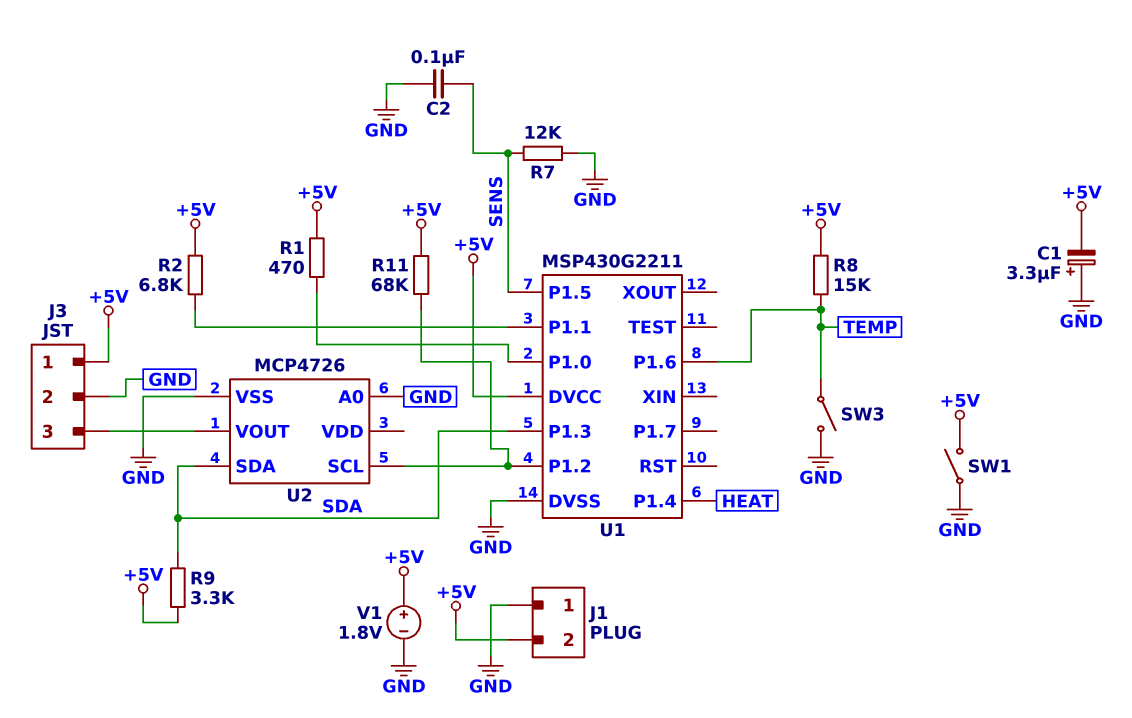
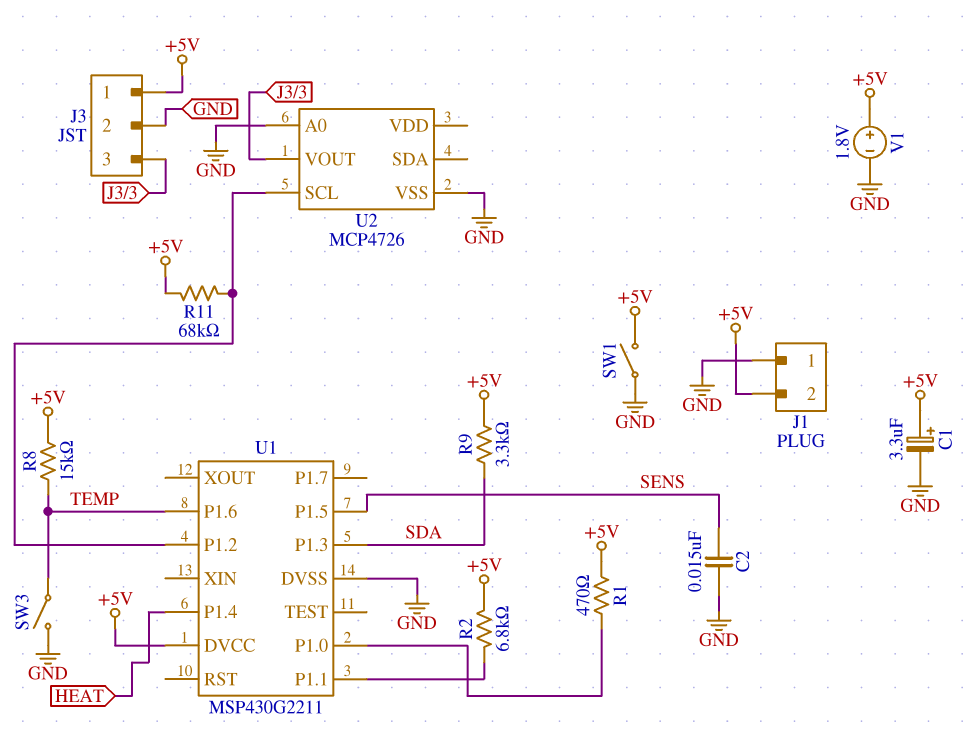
C1: 3.3uF (plus GND, minus +5V) -> 3.3uF (plus +5V, minus GND)
C2: 100nF (GND, SENS) -> 15nF (GND, SENS)
R7: 12k (GND, SENS) -> none
U2 pin SDA: SDA -> none

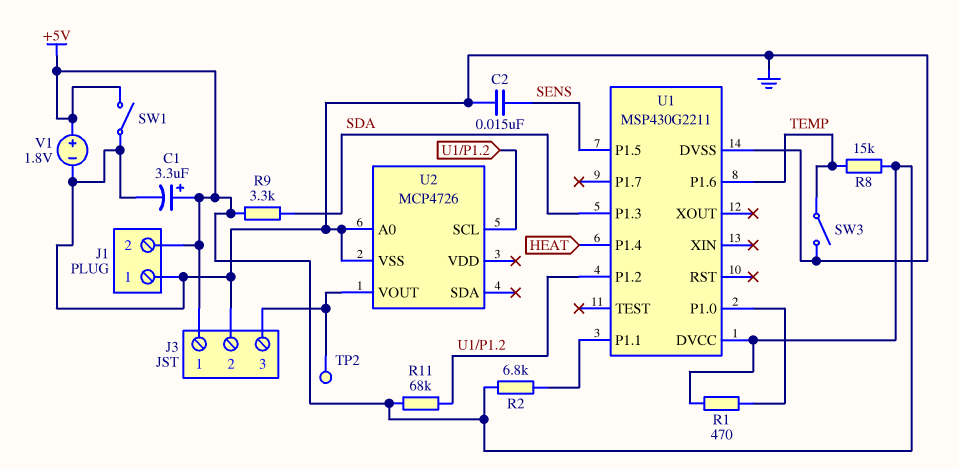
TP2: none -> test point (J3/3)

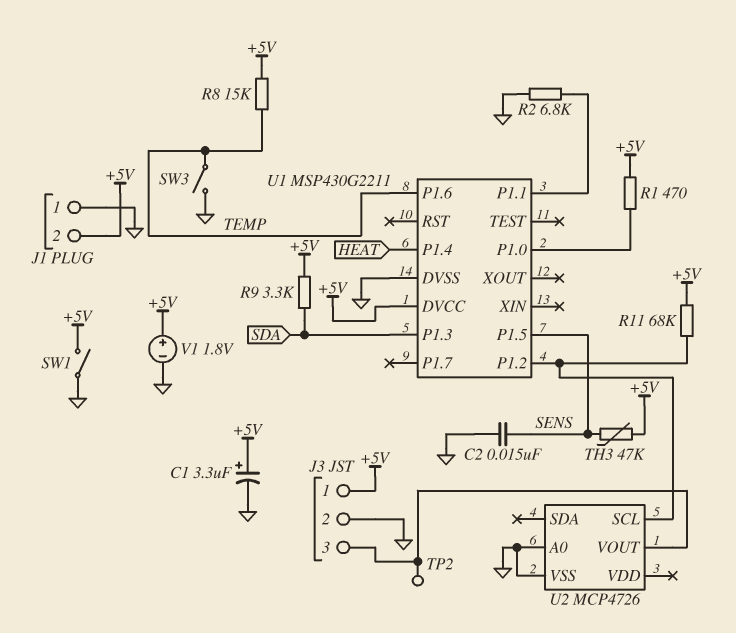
R2: 6.8k (+5V, U1/P1.1) -> 6.8k (GND, U1/P1.1)
TH3: none -> 47k (+5V, SENS)

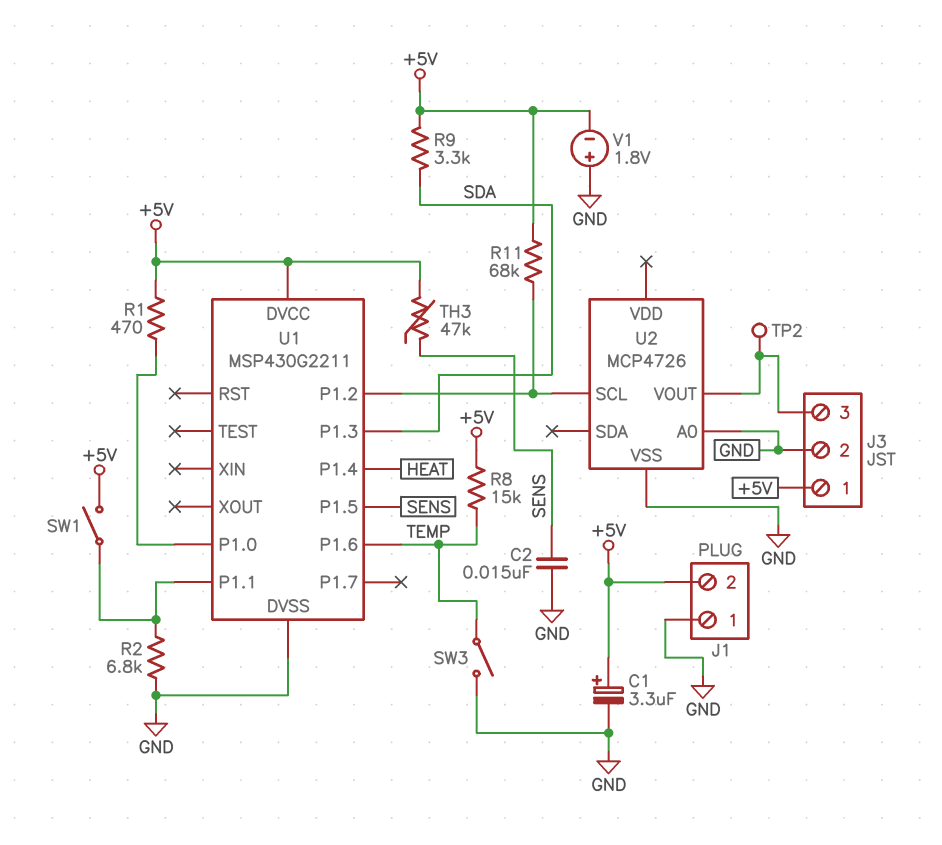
SW1: switch (+5V, GND) -> switch (+5V, U1/P1.1)
V1: 1.8V (plus +5V, minus GND) -> 1.8V (plus GND, minus +5V)

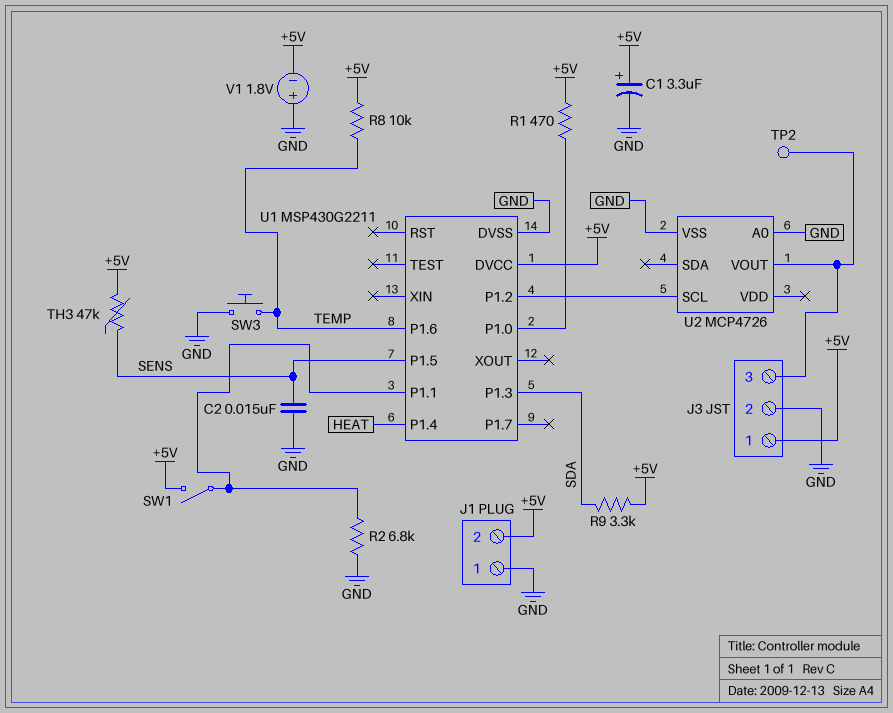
R8: 15k (+5V, TEMP) -> 10k (+5V, TEMP)
R11: 68k (+5V, U1/P1.2) -> none
SW3: switch (GND, TEMP) -> button (GND, TEMP)

